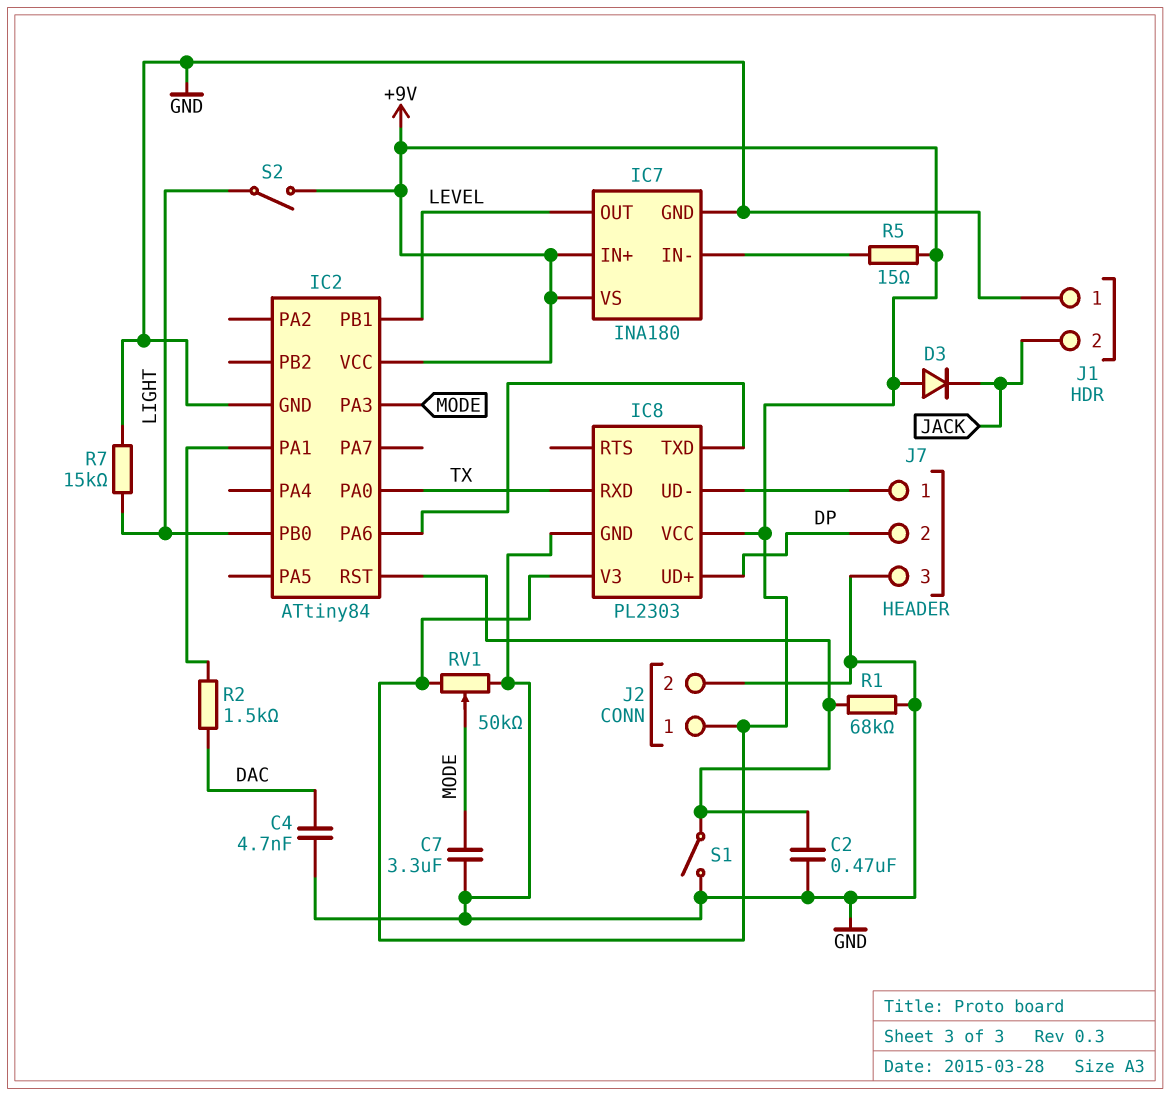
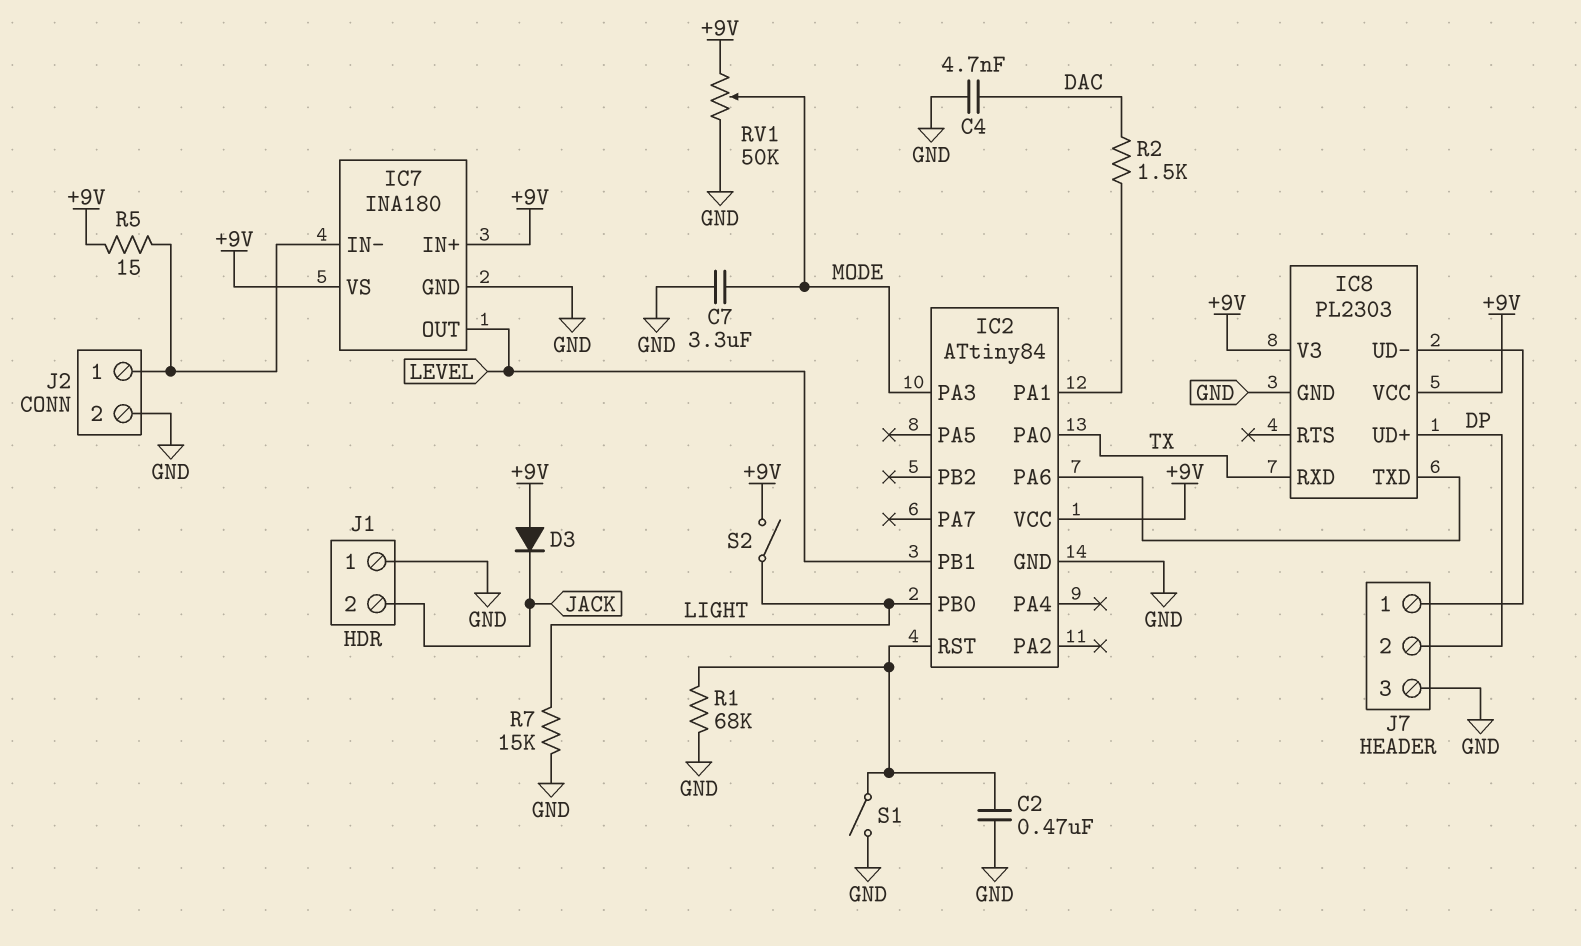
J2 pin 1: +9V -> IC7/IN-

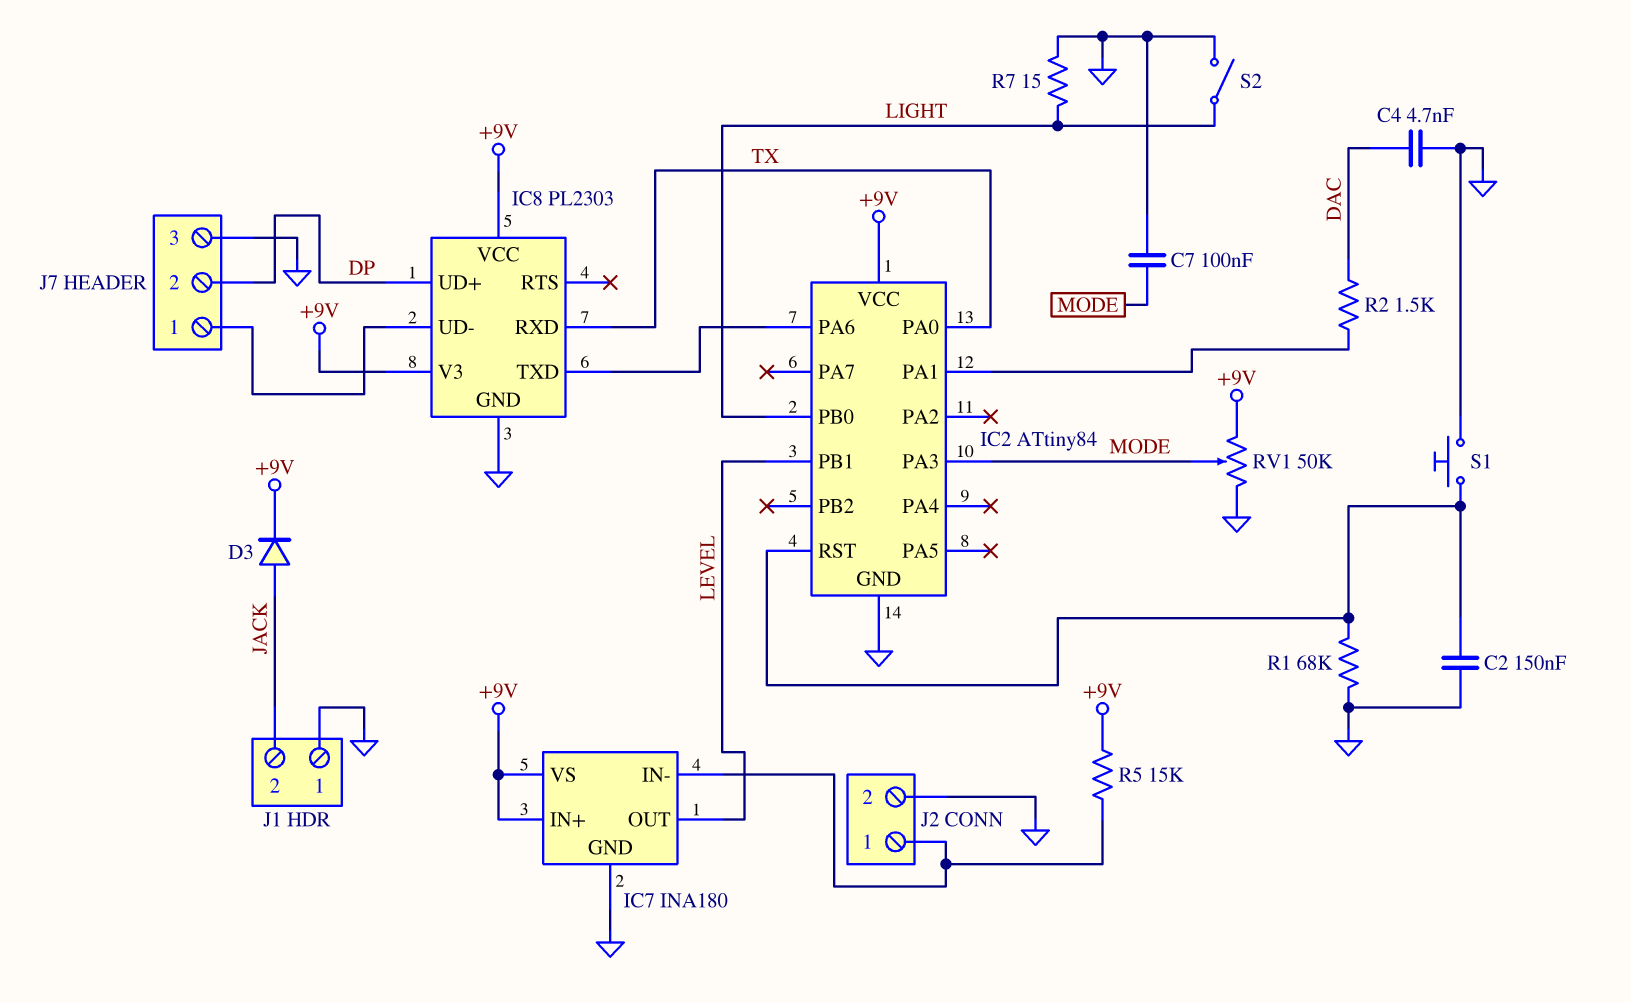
C2: 470nF (GND, IC2/RST) -> 150nF (GND, IC2/RST)
C7: 3.3uF (GND, MODE) -> 100nF (GND, MODE)
D3: diode (A +9V, K JACK) -> diode (A JACK, K +9V)
R5: 15 (+9V, IC7/IN-) -> 15k (+9V, IC7/IN-)
R7: 15k (GND, LIGHT) -> 15 (GND, LIGHT)
S1: switch (GND, IC2/RST) -> button (GND, IC2/RST)
S2: switch (+9V, LIGHT) -> switch (GND, LIGHT)

